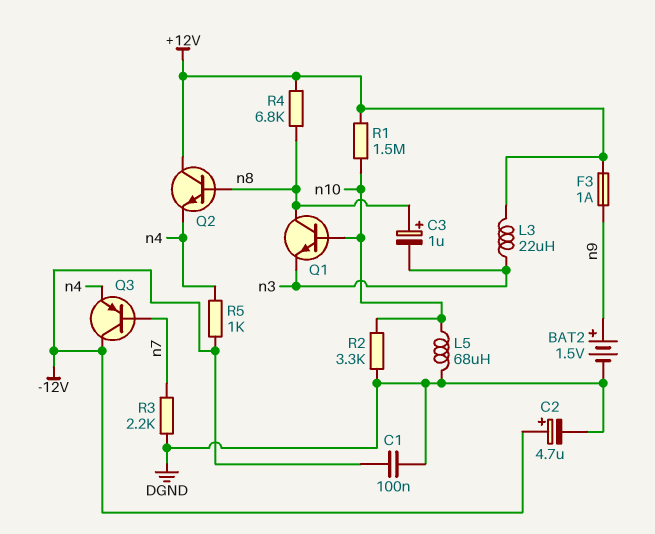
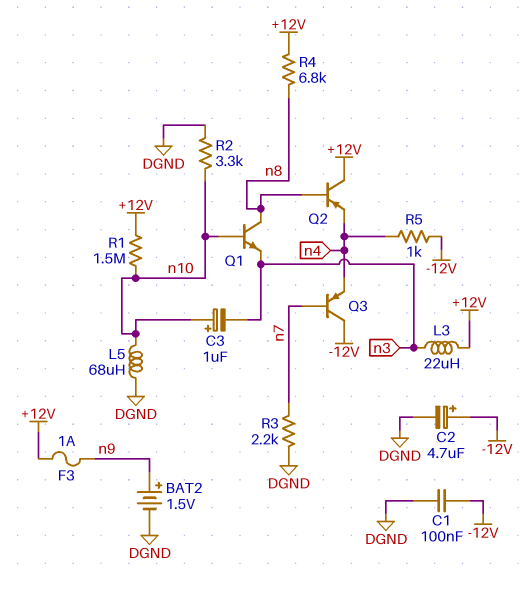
C3: 1uF (plus n8, minus n3) -> 1uF (plus n10, minus n3)
Q2: NPN (B n8, C +12V, E n4) -> PNP (B n8, C +12V, E n4)

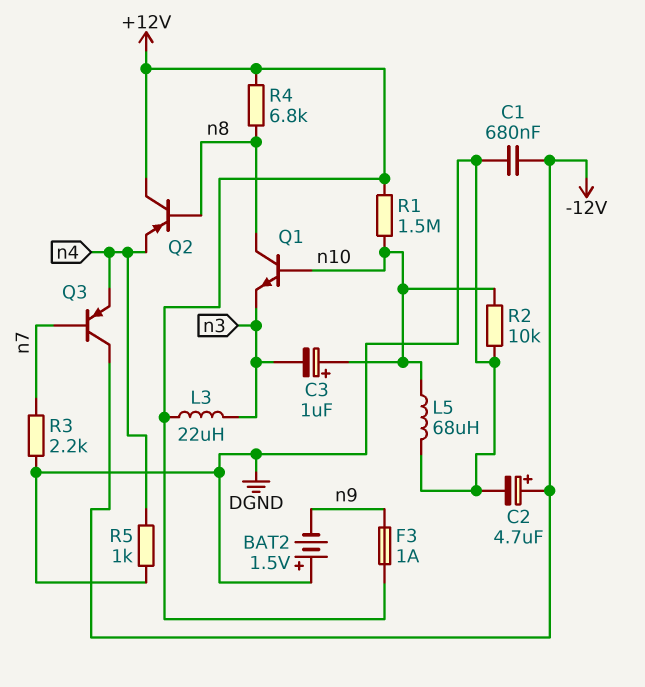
BAT2: 1.5V (plus n9, minus DGND) -> 1.5V (plus DGND, minus n9)
C1: 100nF (-12V, DGND) -> 680nF (-12V, DGND)
R2: 3.3k (DGND, n10) -> 10k (DGND, n10)
R5: 1k (-12V, n4) -> 1k (DGND, n4)

